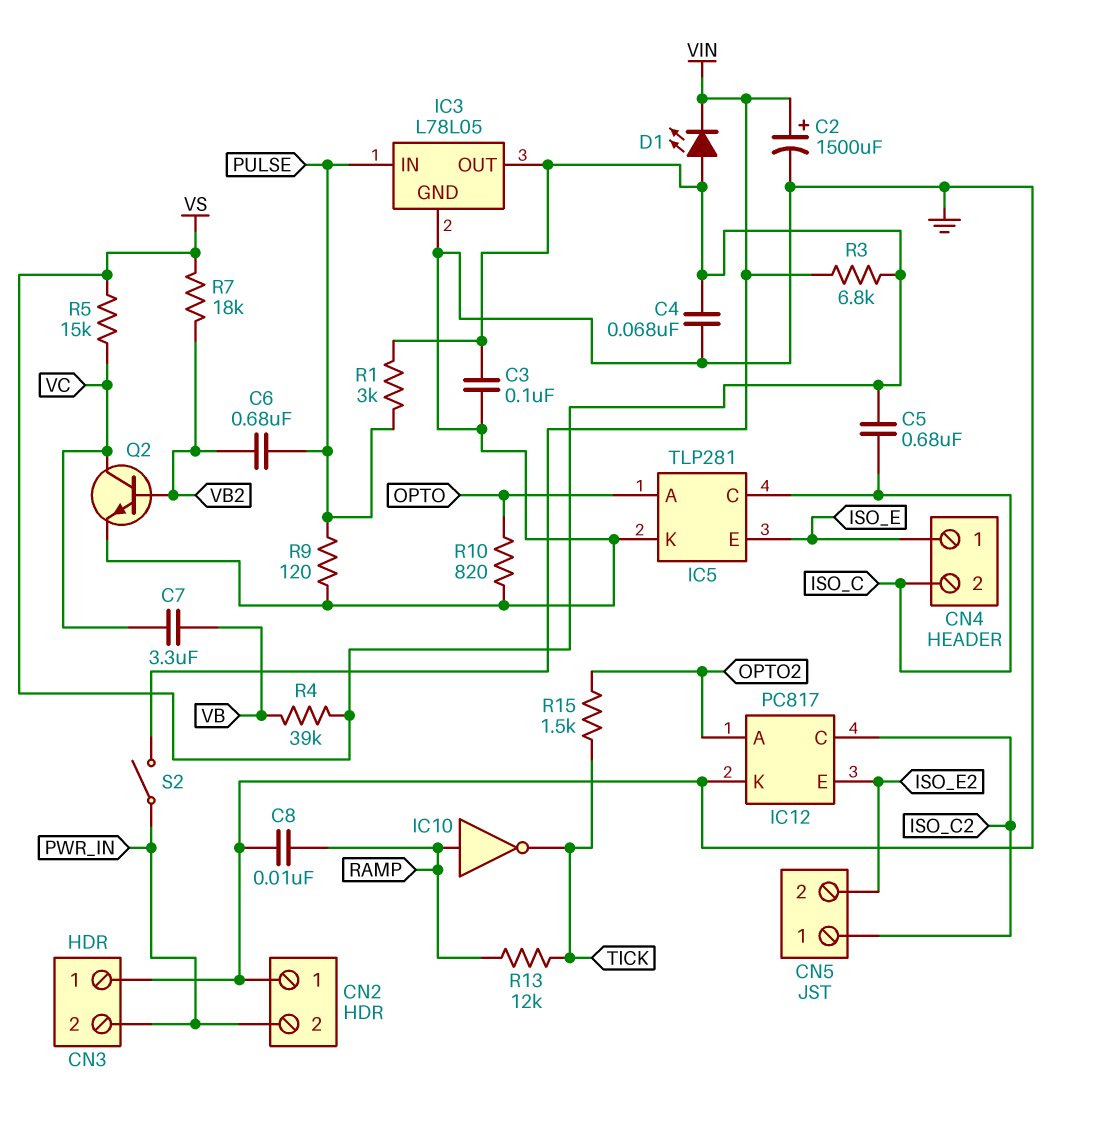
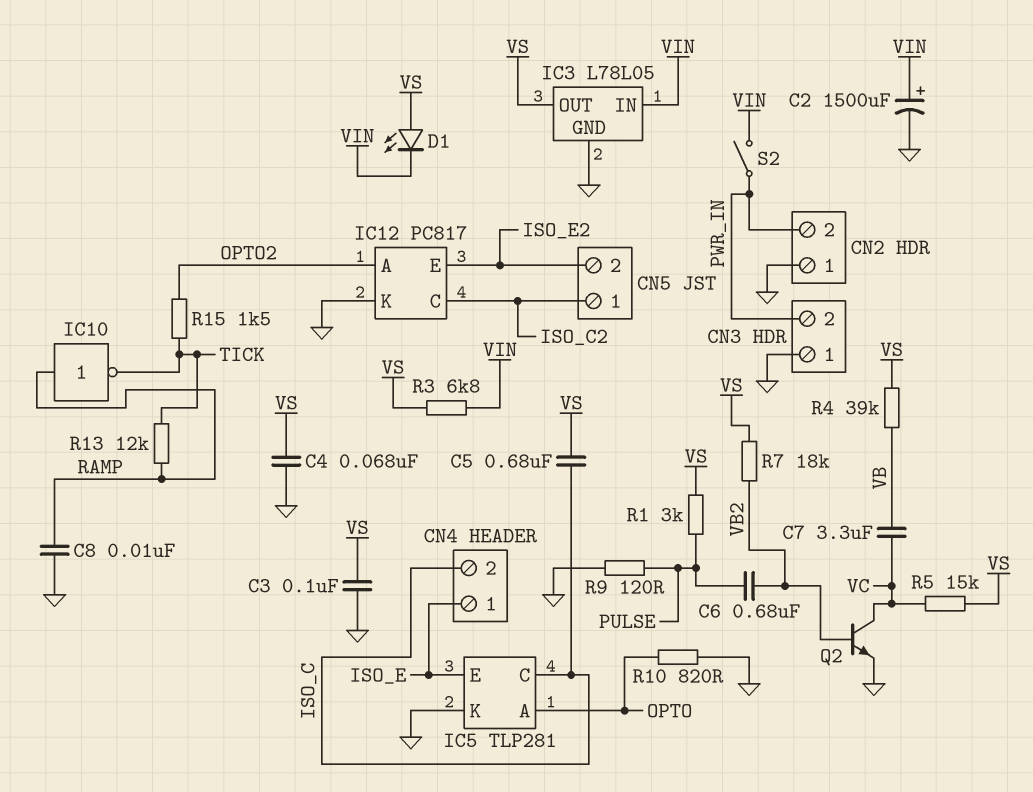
IC3 pin IN: PULSE -> VIN

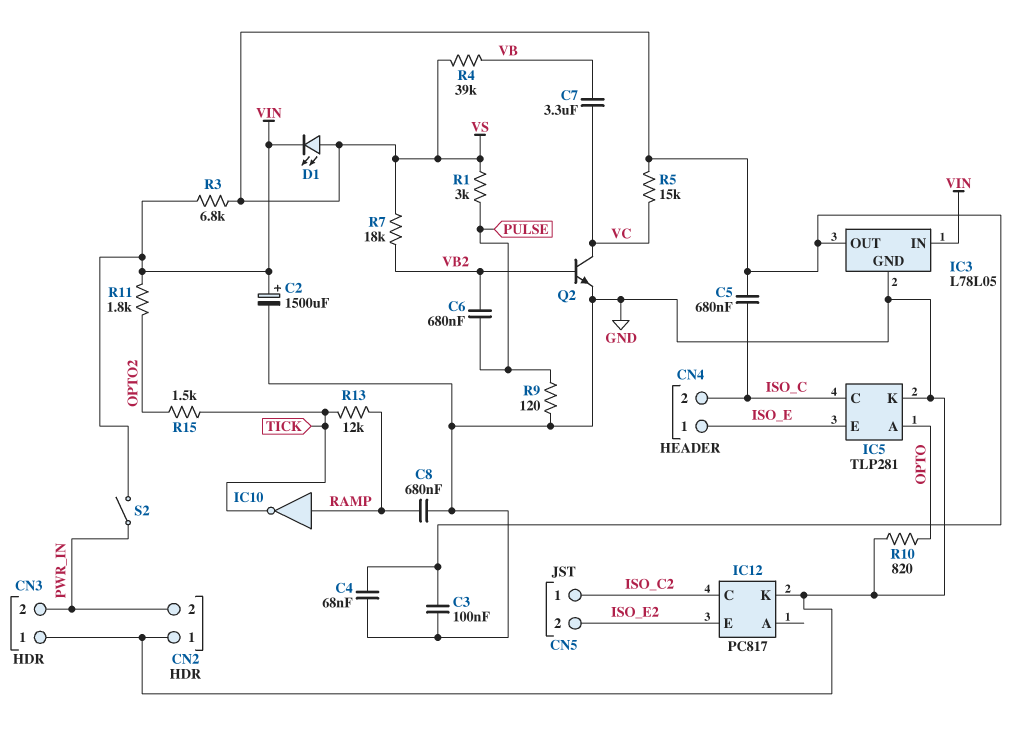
C8: 10nF (GND, RAMP) -> 680nF (GND, RAMP)
IC12 pin A: OPTO2 -> none
R11: none -> 1.8k (OPTO2, VIN)

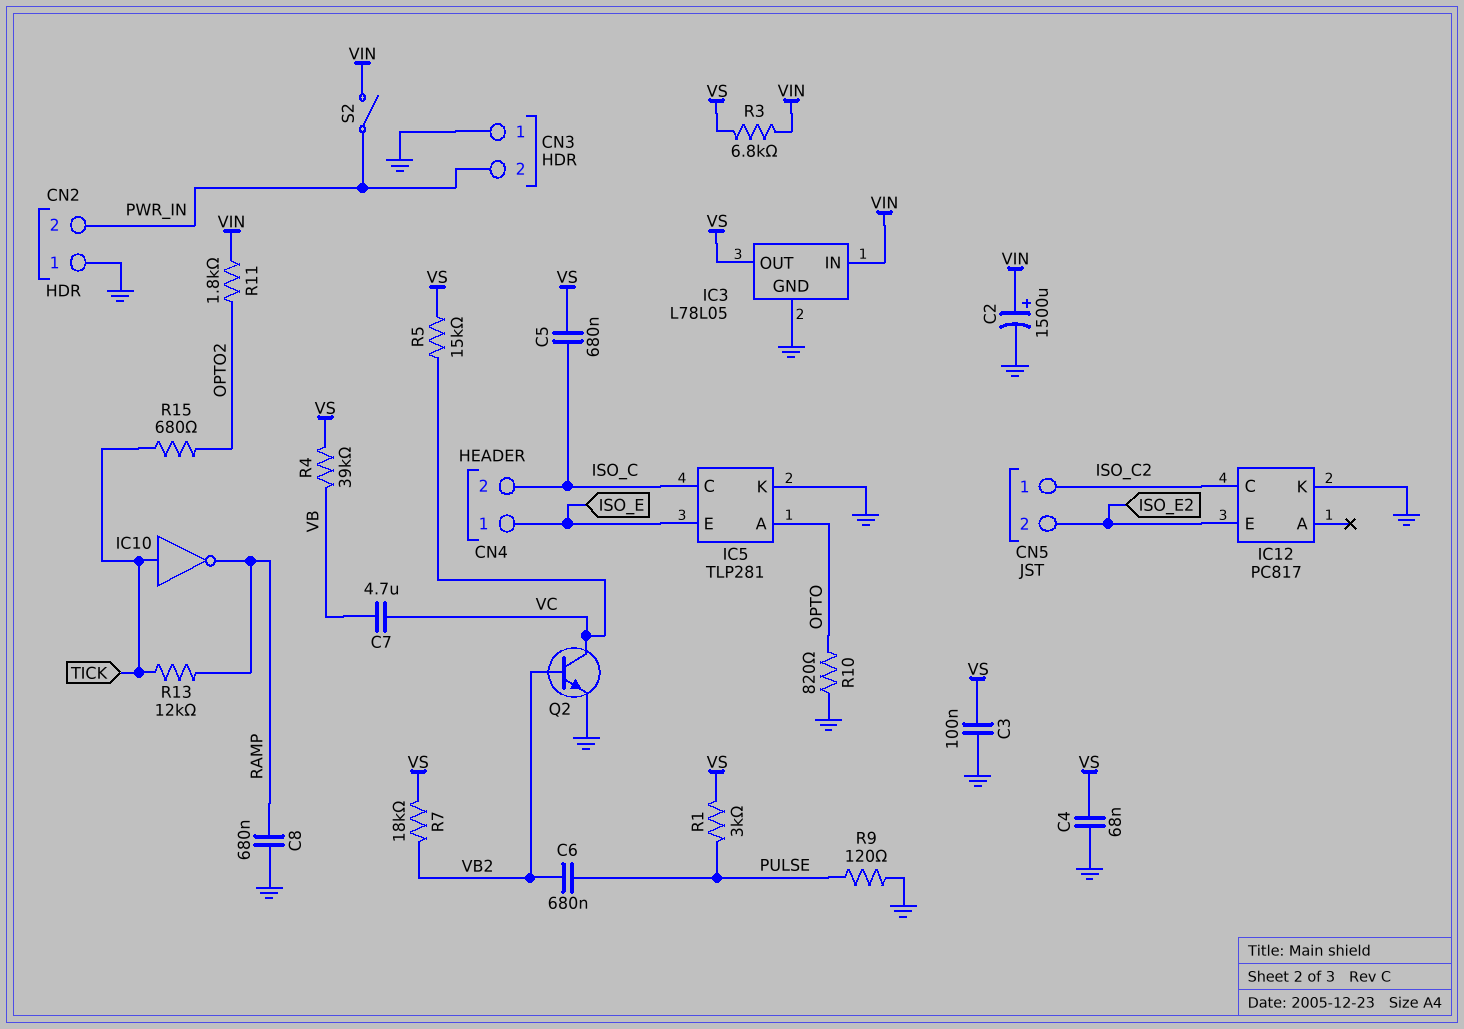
C7: 3.3uF (VB, VC) -> 4.7uF (VB, VC)
D1: LED (A VS, K VIN) -> none
IC10: NOT (in RAMP, out TICK) -> NOT (in TICK, out RAMP)
R15: 1.5k (OPTO2, TICK) -> 680 (OPTO2, TICK)

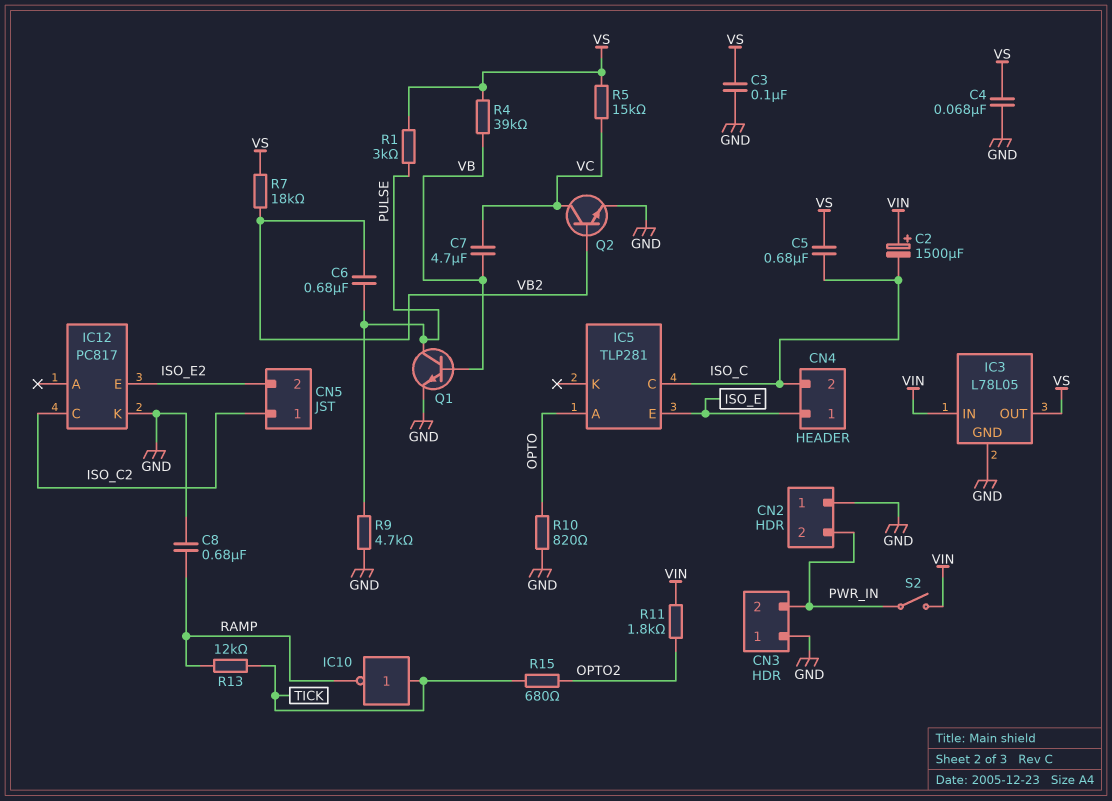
C2: 1500uF (plus VIN, minus GND) -> 1500uF (plus VIN, minus ISO_C)
IC5 pin K: GND -> none
Q1: none -> NPN (B VB, C PULSE, E GND)
R3: 6.8k (VIN, VS) -> none
R9: 120 (GND, PULSE) -> 4.7k (GND, PULSE)

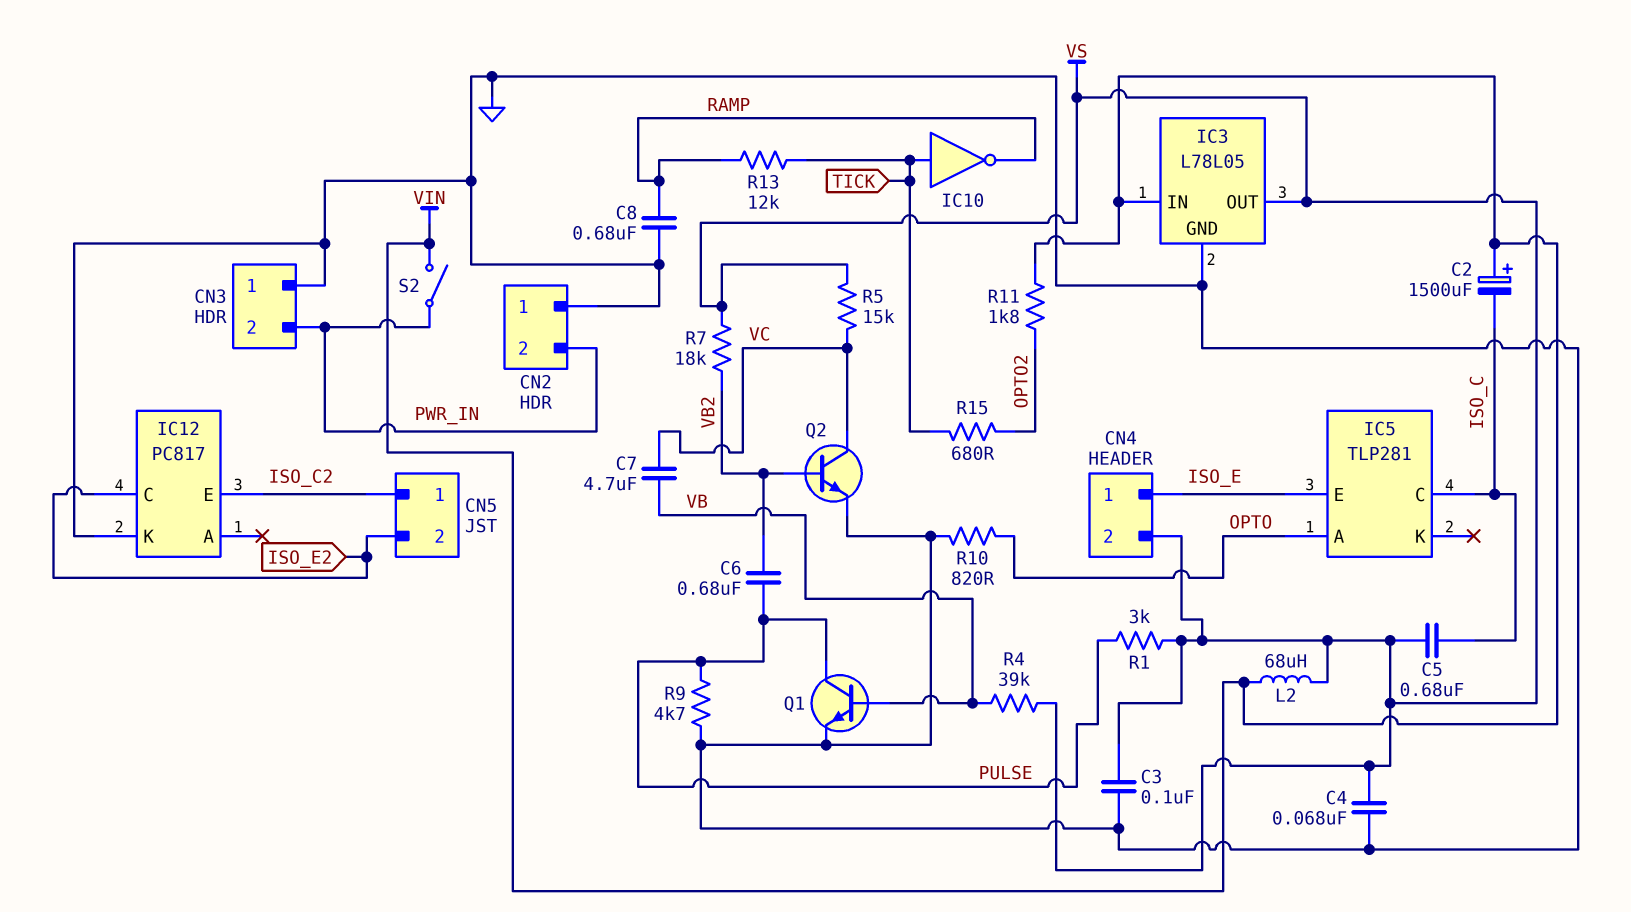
CN4 pin 2: ISO_C -> VS
IC12 pin C: ISO_C2 -> ISO_E2
IC12 pin E: ISO_E2 -> ISO_C2
L2: none -> 68uH (VIN, VS)

